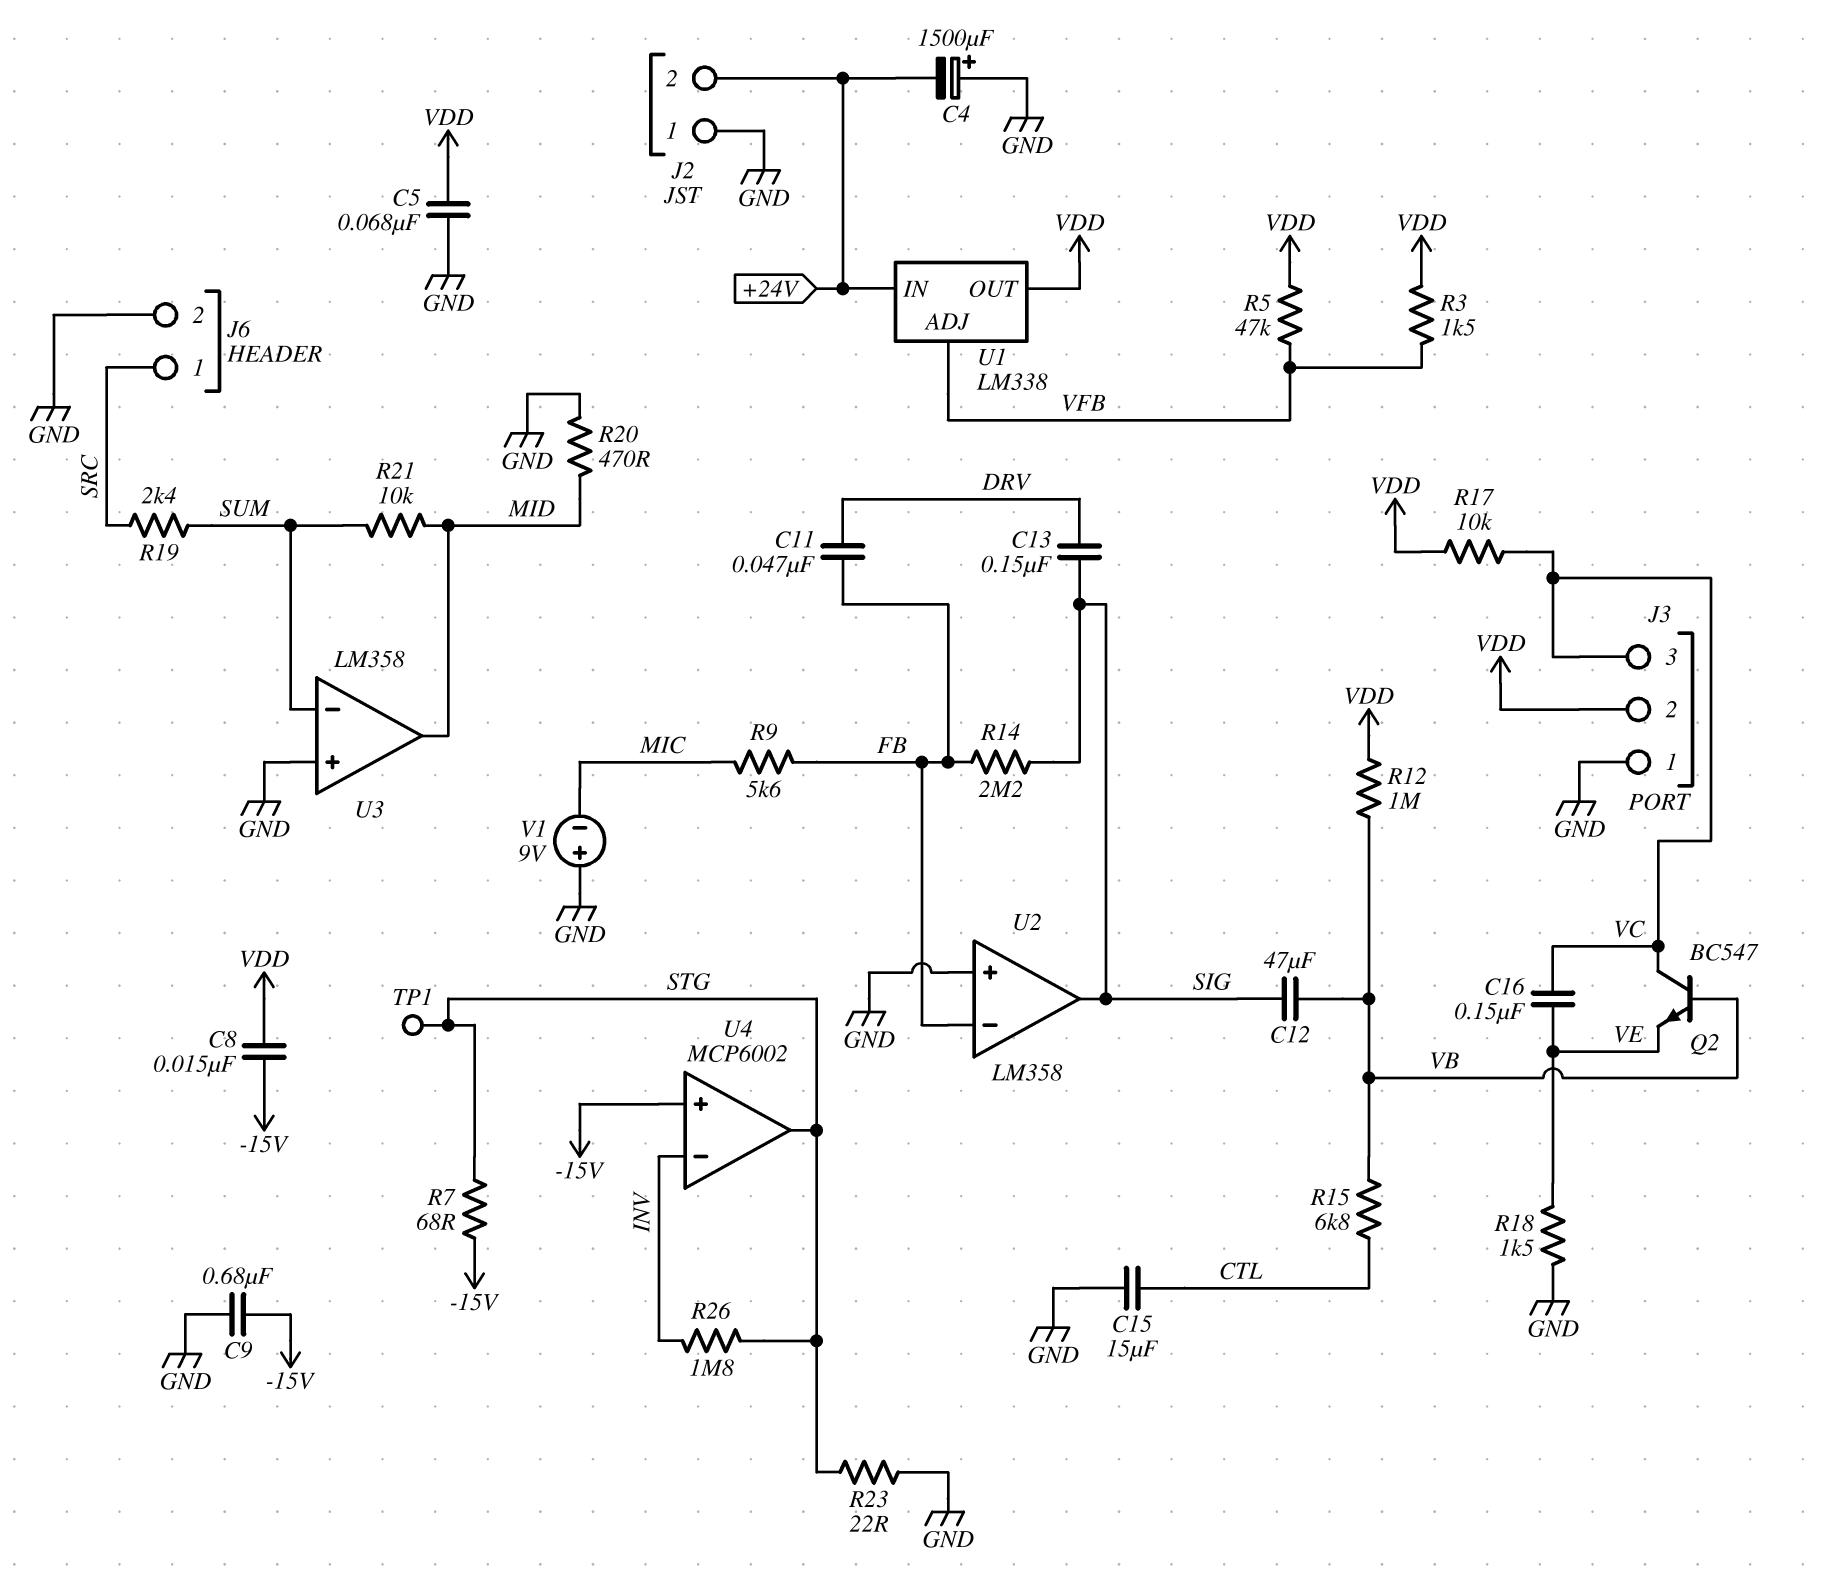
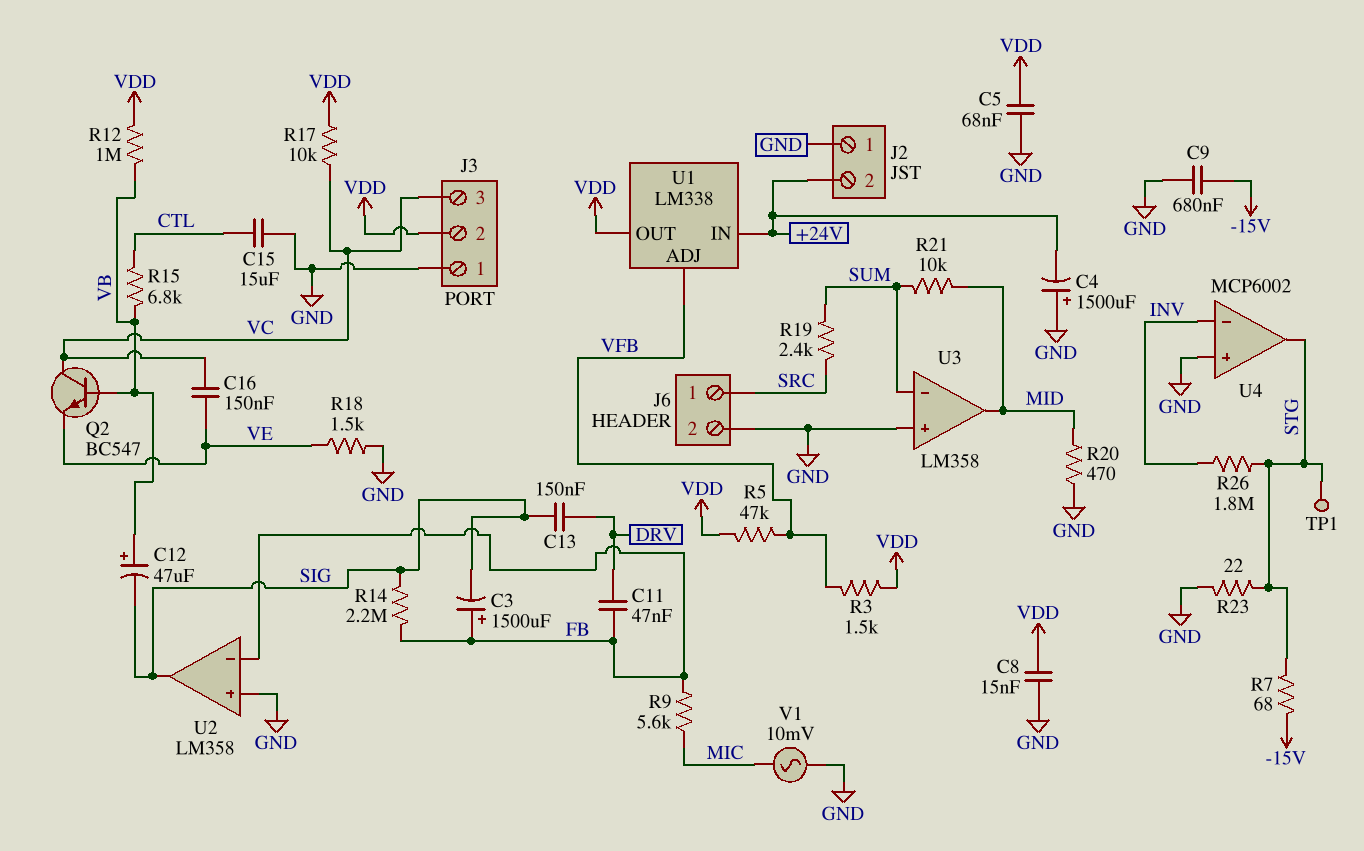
C3: none -> 1500uF (plus FB, minus SIG)
C8: 15nF (-15V, VDD) -> 15nF (GND, VDD)
C12: 47uF (SIG, VB) -> 47uF (plus VB, minus SIG)
U4 pin in+: -15V -> GND
V1: 9V (plus GND, minus MIC) -> AC 10mV (GND, MIC)

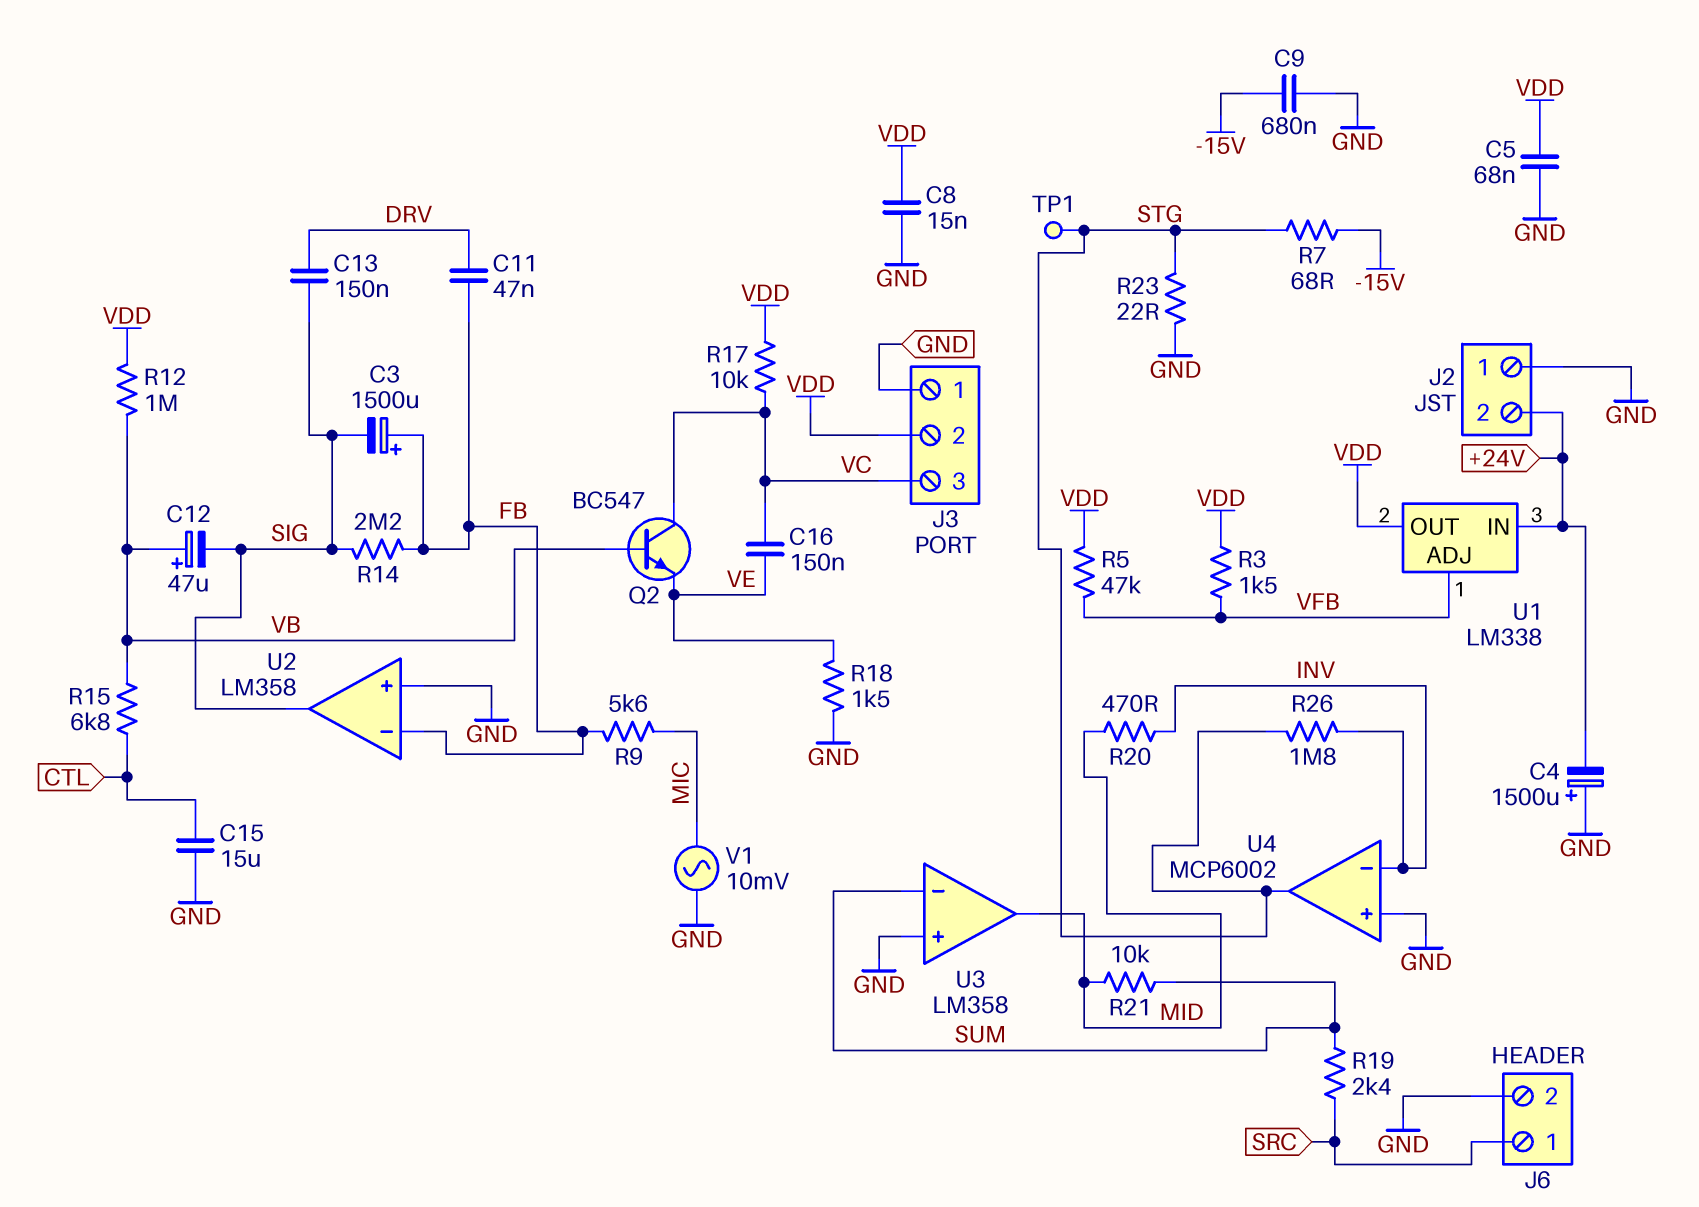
R20: 470 (GND, MID) -> 470 (INV, MID)

